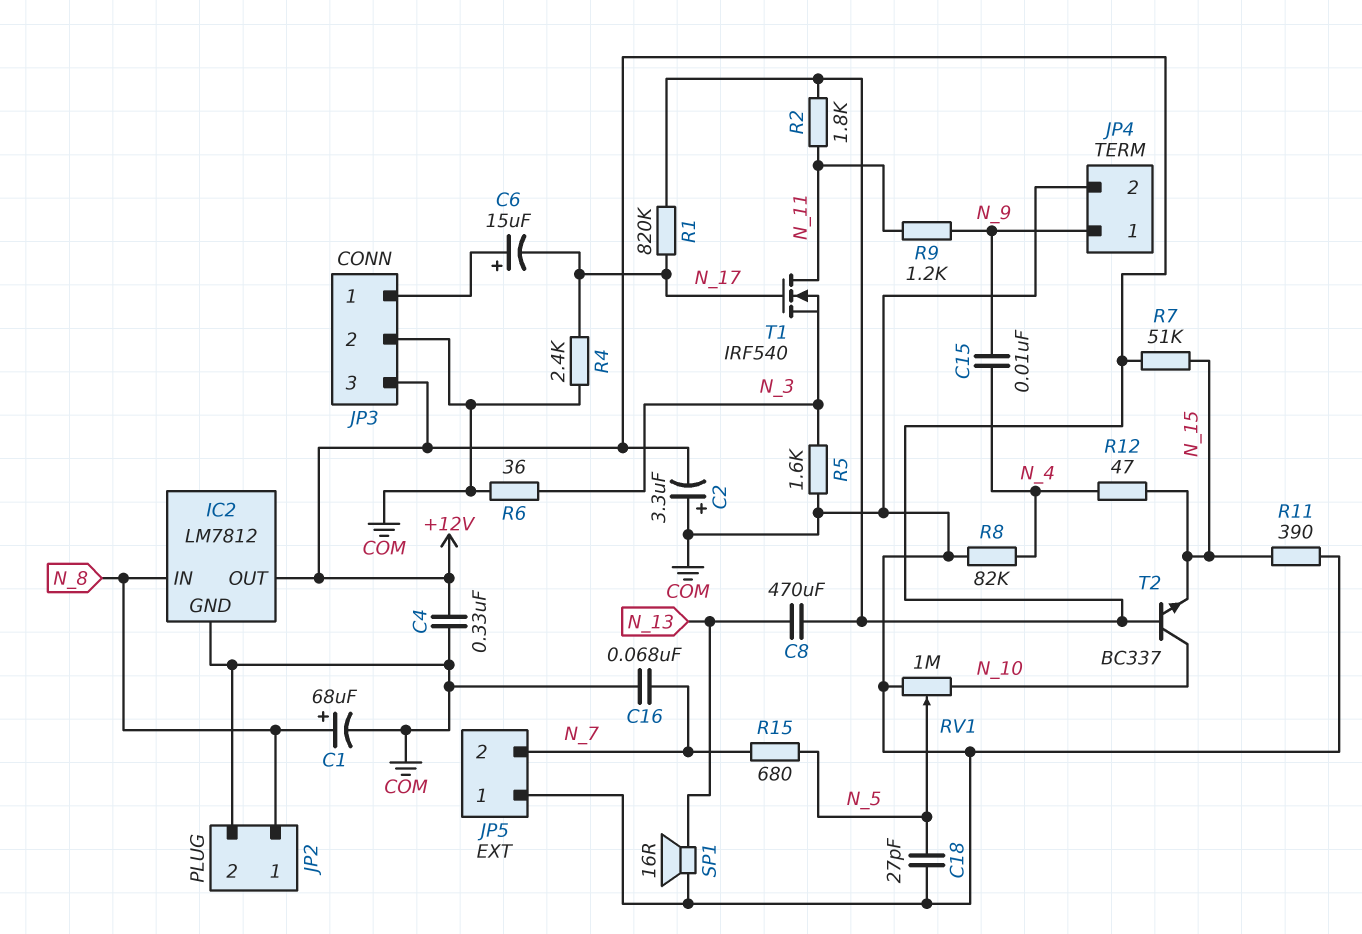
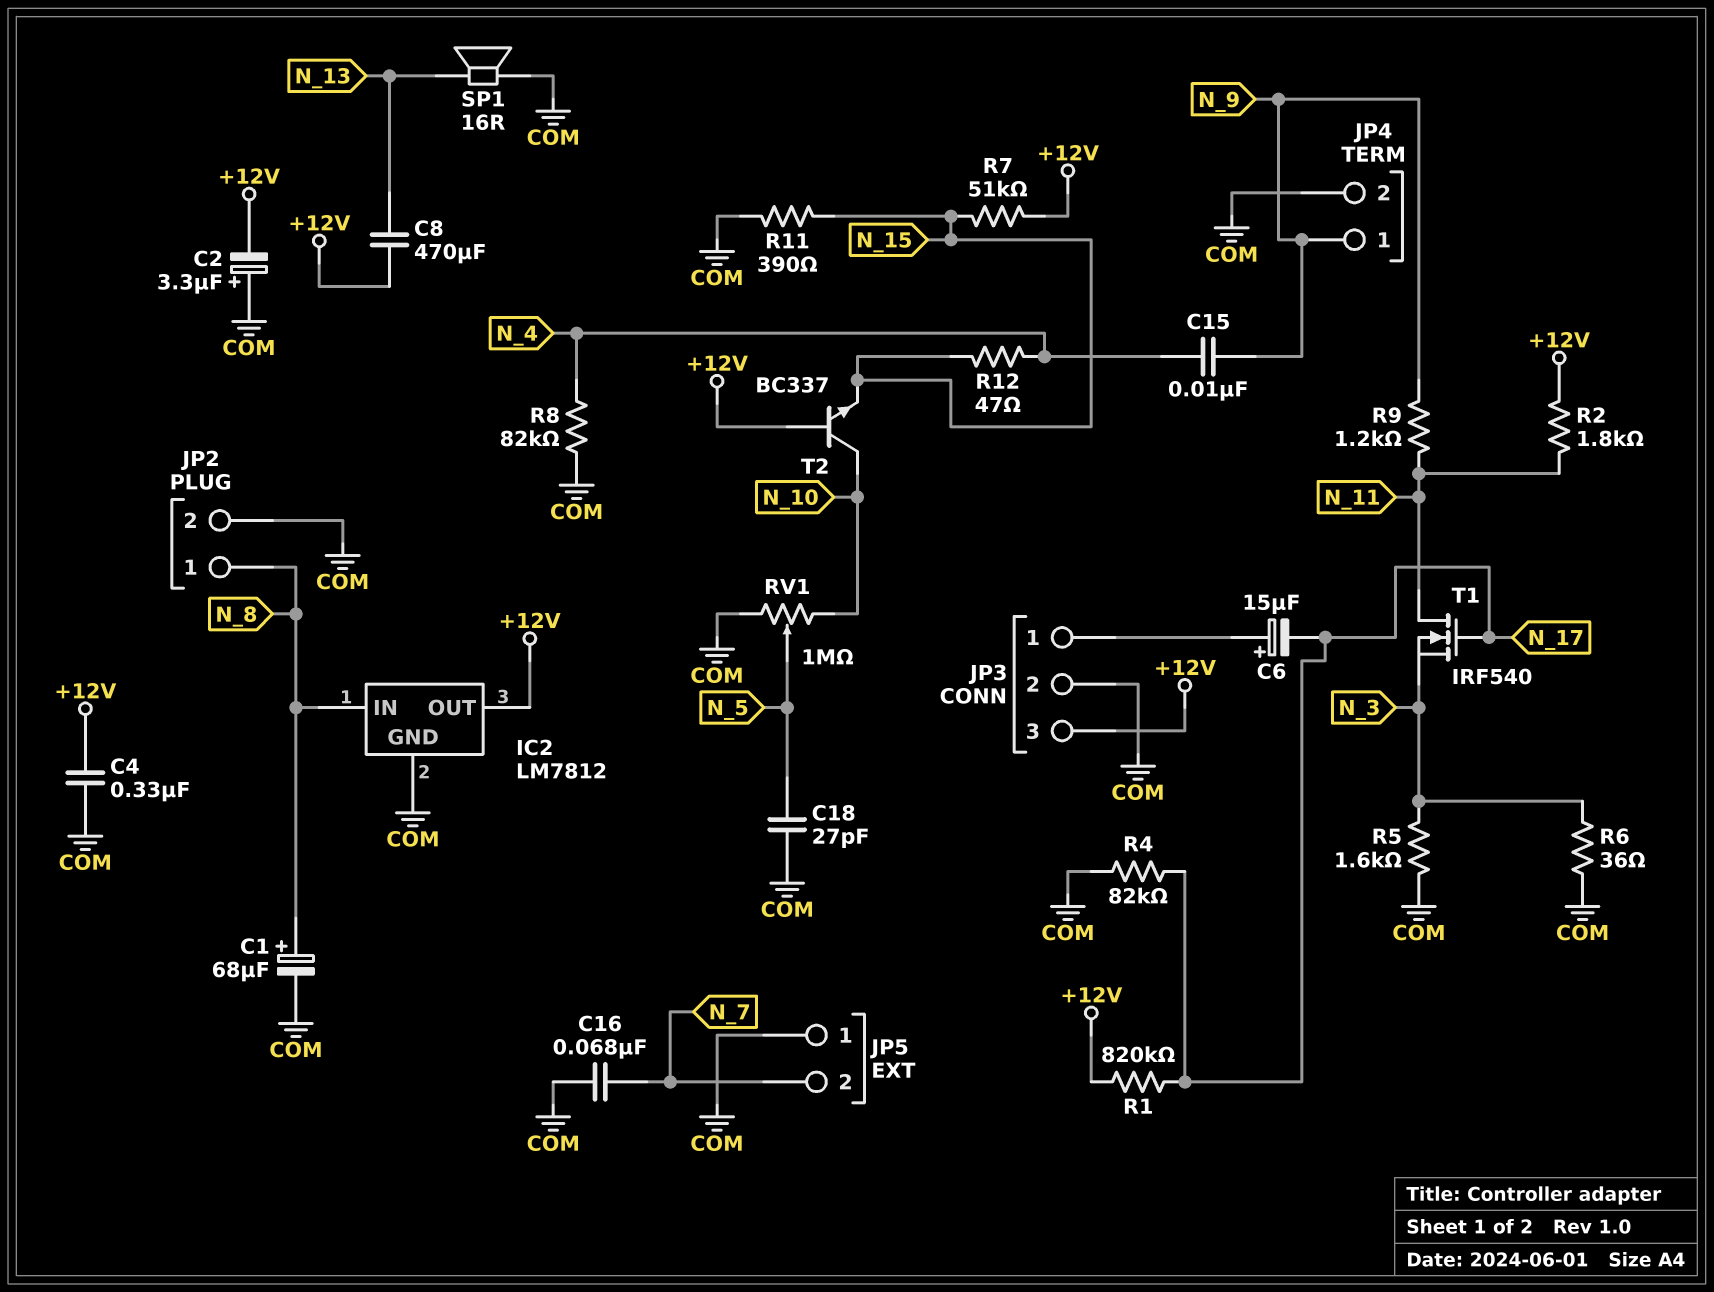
R4: 2.4k (COM, N_17) -> 82k (COM, N_17)
R15: 680 (N_5, N_7) -> none

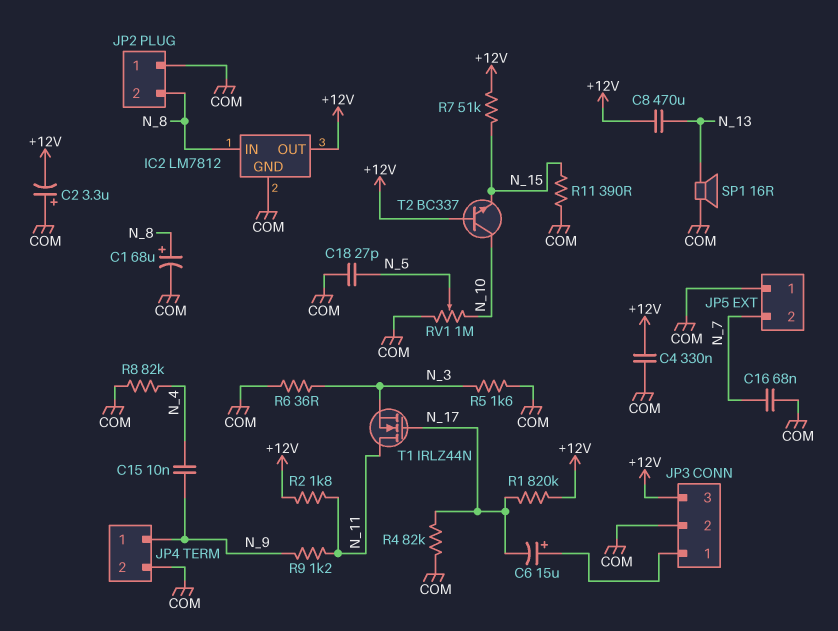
JP2 pin 1: N_8 -> COM
JP2 pin 2: COM -> N_8
R12: 47 (N_4, N_15) -> none
T1: NMOS IRF540 (G N_17, D N_11, S N_3) -> NMOS IRLZ44N (G N_17, D N_11, S N_3)

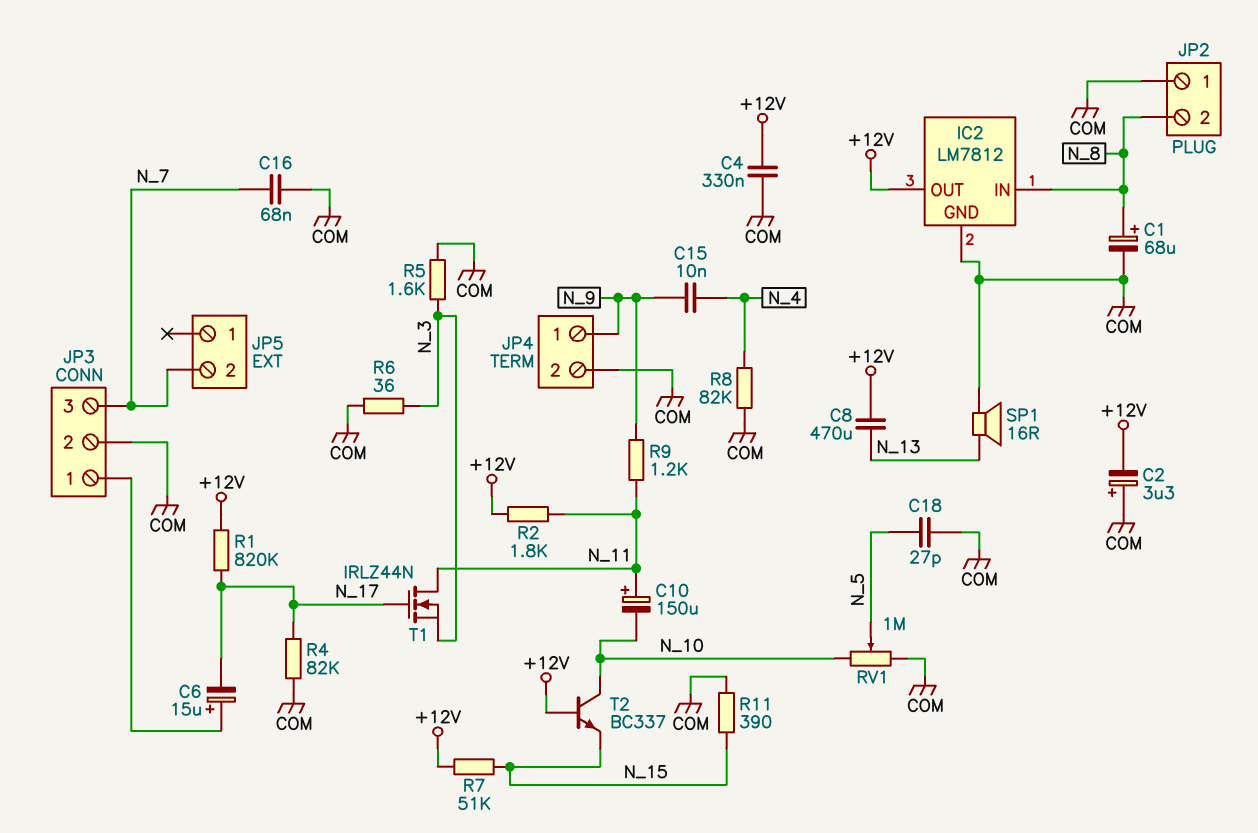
C10: none -> 150uF (plus N_11, minus N_10)
JP3 pin 3: +12V -> N_7
JP5 pin 1: COM -> none

